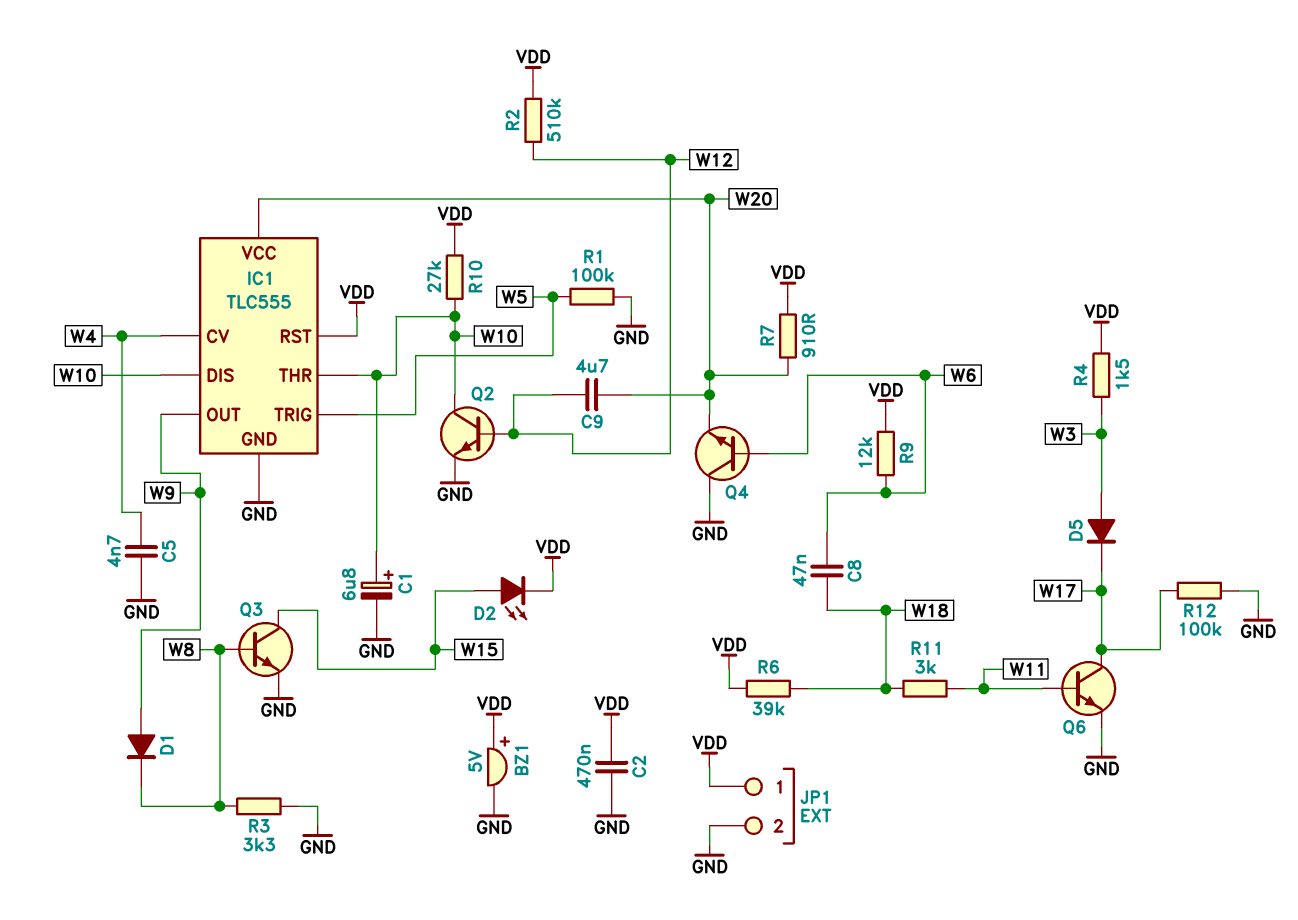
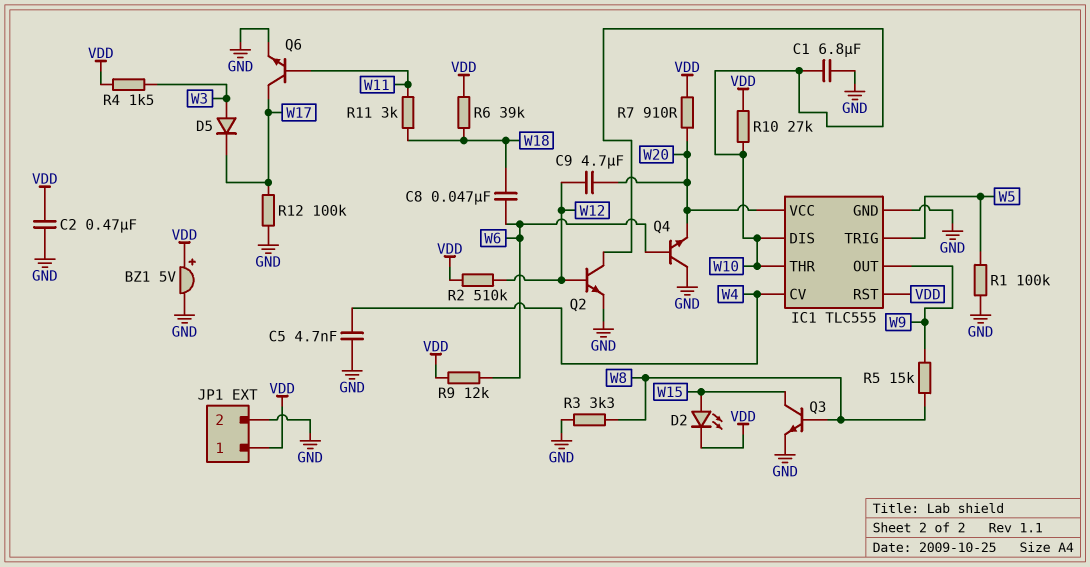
C1: 6.8uF (plus W10, minus GND) -> 6.8uF (GND, W10)
D1: diode (A W9, K W8) -> none
R5: none -> 15k (W8, W9)

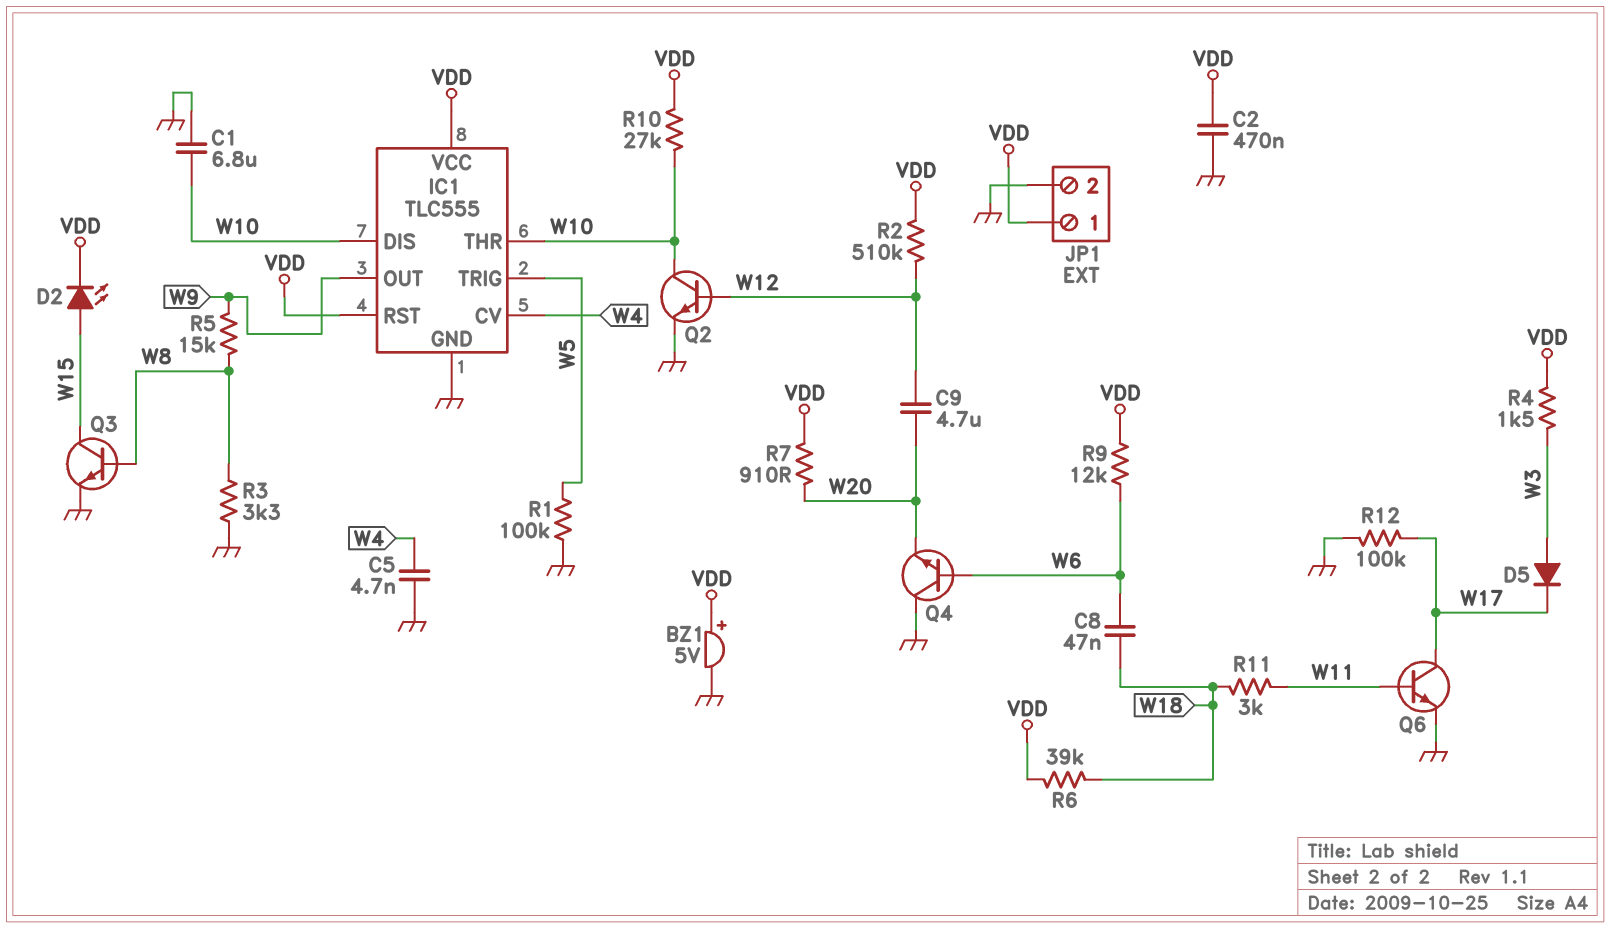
IC1 pin VCC: W20 -> VDD

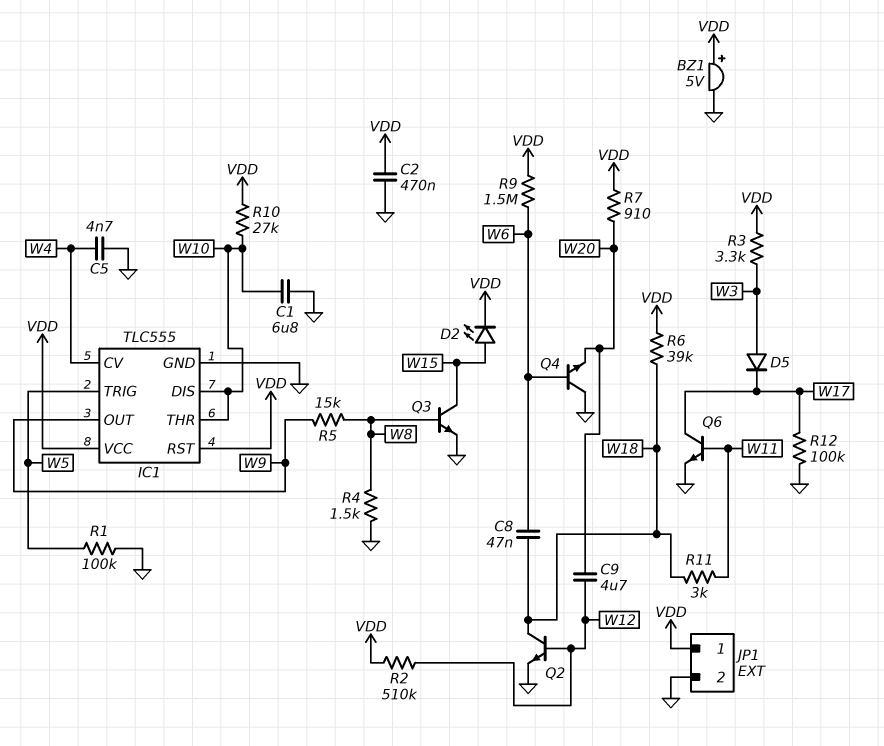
Q2: NPN (B W12, C W10, E GND) -> NPN (B W12, C W18, E GND)
R3: 3.3k (GND, W8) -> 3.3k (VDD, W3)
R4: 1.5k (VDD, W3) -> 1.5k (GND, W8)
R9: 12k (VDD, W6) -> 1.5M (VDD, W6)

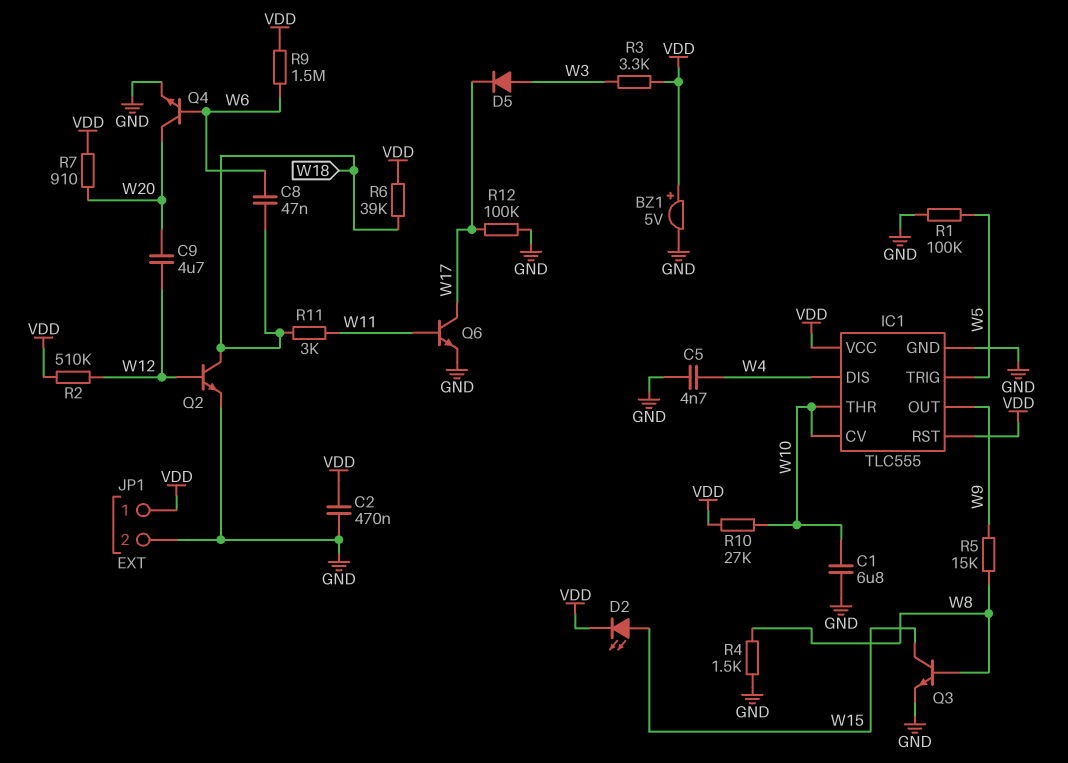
IC1 pin CV: W4 -> W10
IC1 pin DIS: W10 -> W4
Q4: NPN (B W6, C GND, E W20) -> NPN (B W6, C W20, E GND)

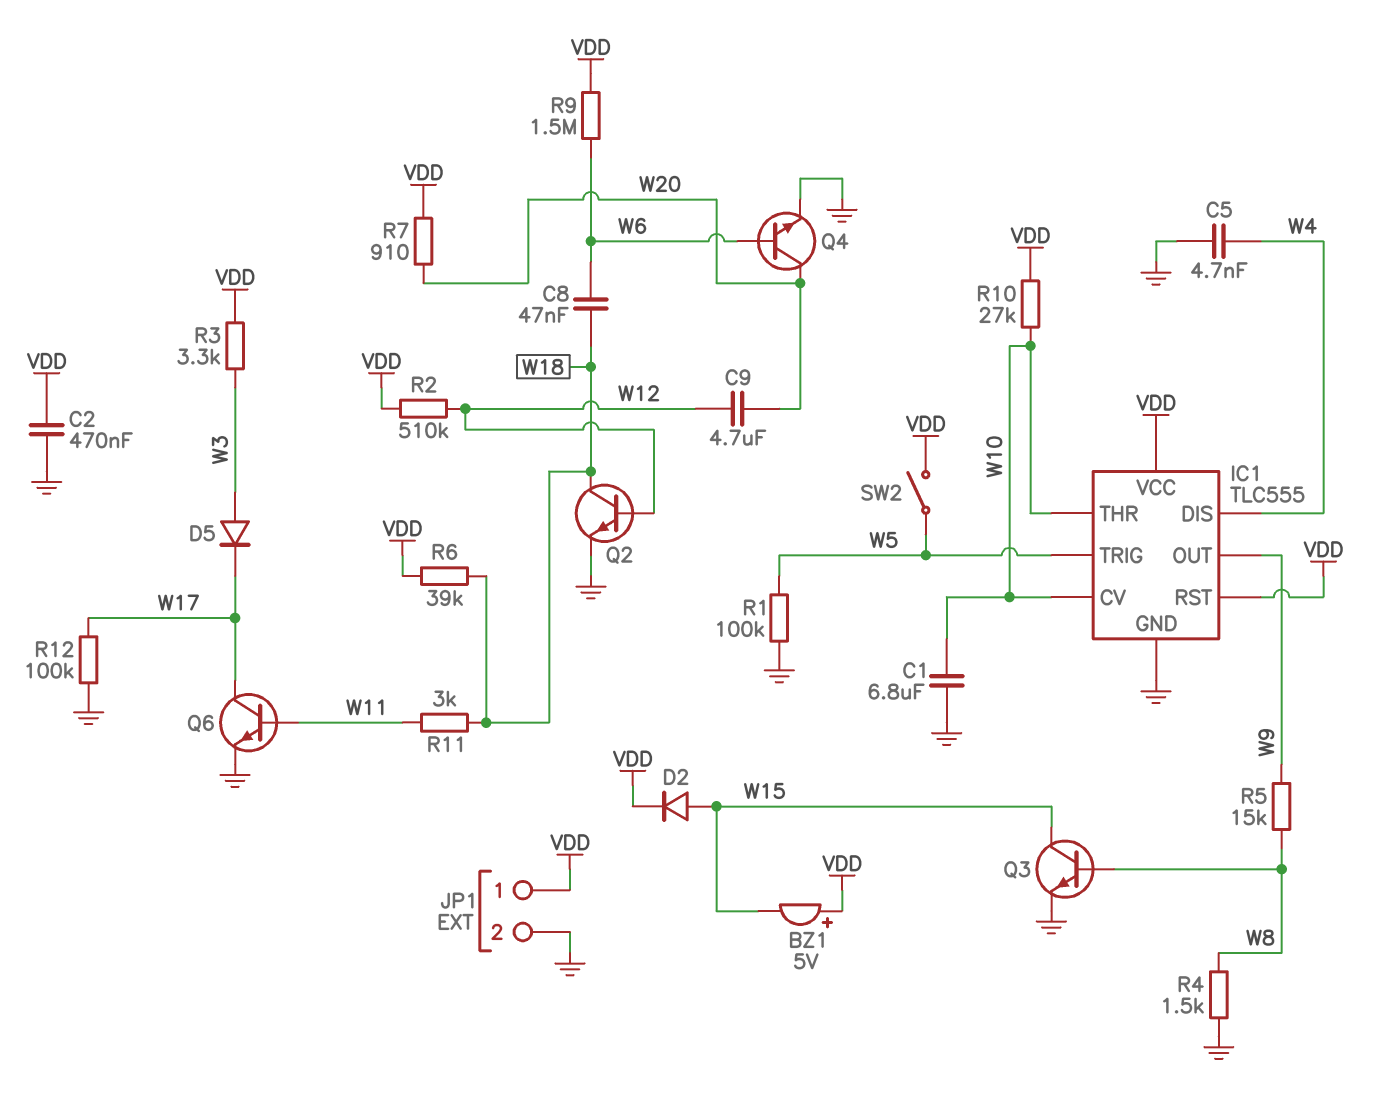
BZ1: buzzer 5V (plus VDD, minus GND) -> buzzer 5V (plus VDD, minus W15)
D2: LED (A W15, K VDD) -> diode (A W15, K VDD)
SW2: none -> switch (VDD, W5)

